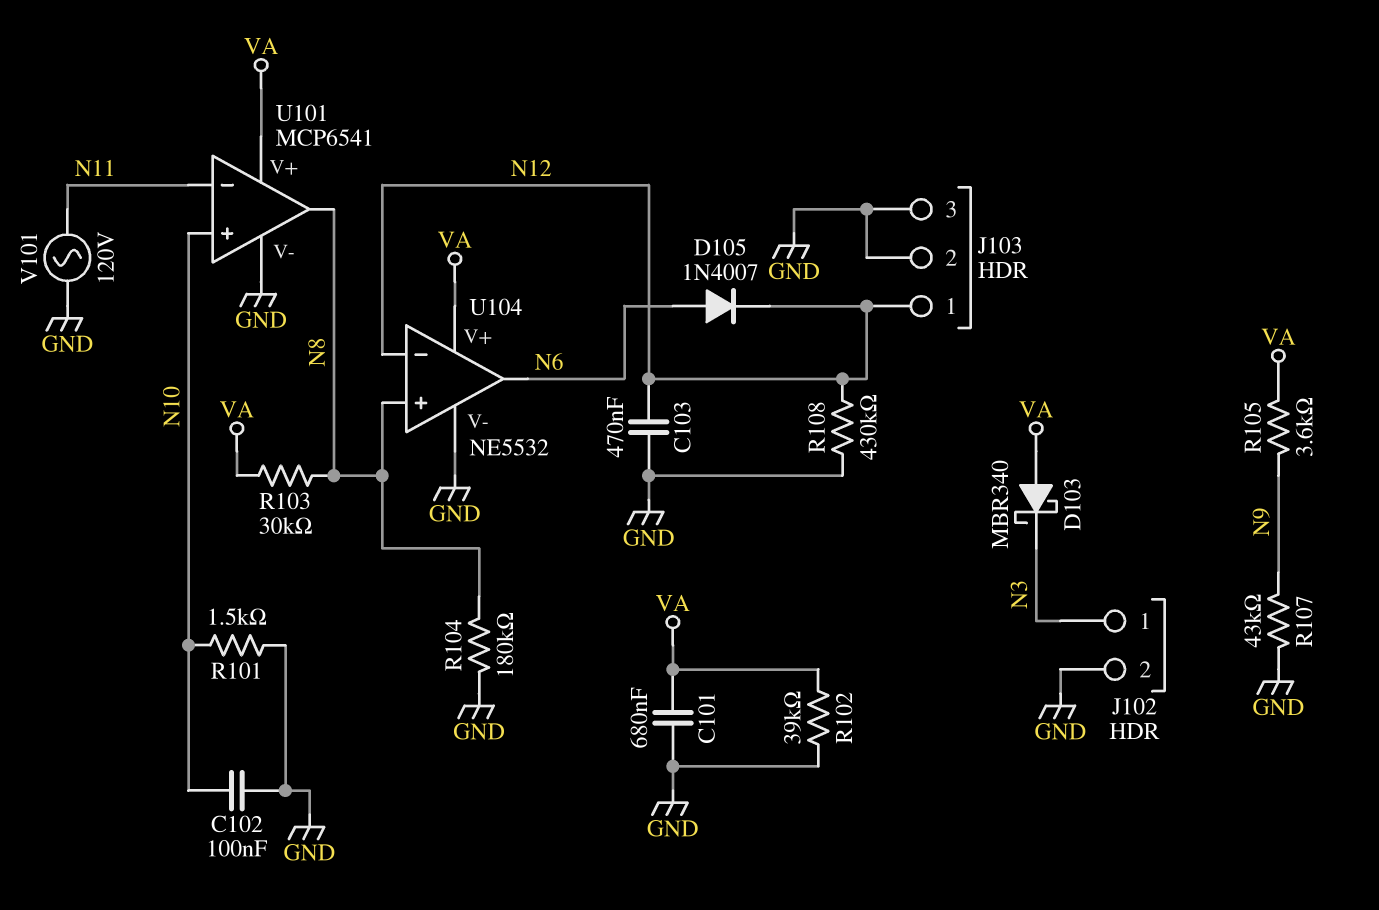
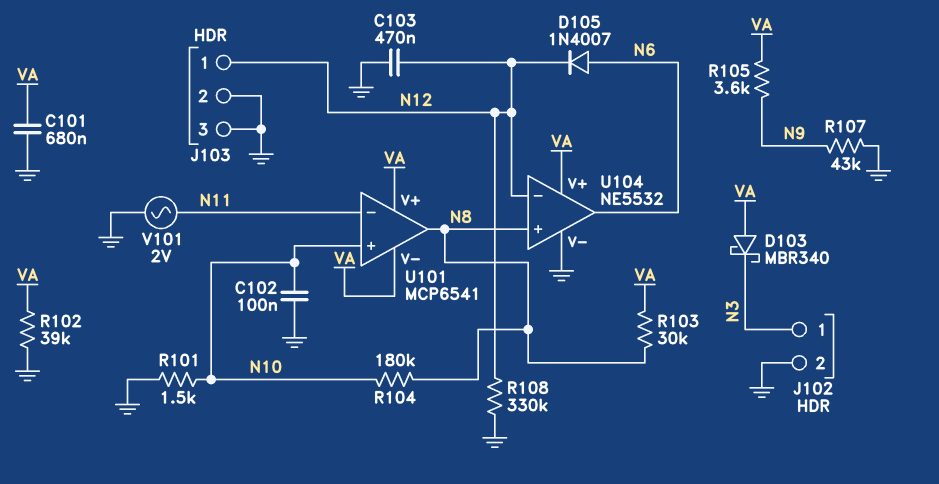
R104: 180k (GND, N8) -> 180k (N8, N10)
R108: 430k (GND, N12) -> 330k (GND, N12)
U101 pin V-: GND -> VA
V101: AC 120V (GND, N11) -> AC 2V (GND, N11)

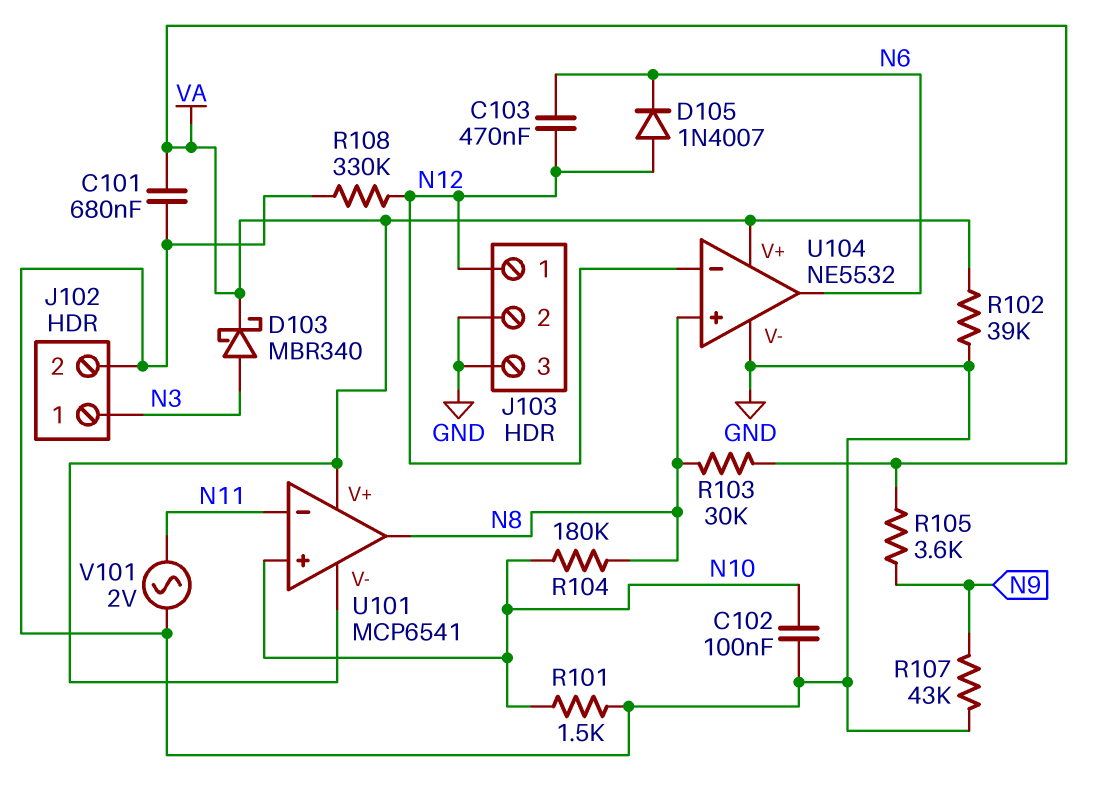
C103: 470nF (GND, N12) -> 470nF (N6, N12)
D103: schottky MBR340 (A VA, K N3) -> schottky MBR340 (A N3, K VA)
D105: diode 1N4007 (A N6, K N12) -> diode 1N4007 (A N12, K N6)

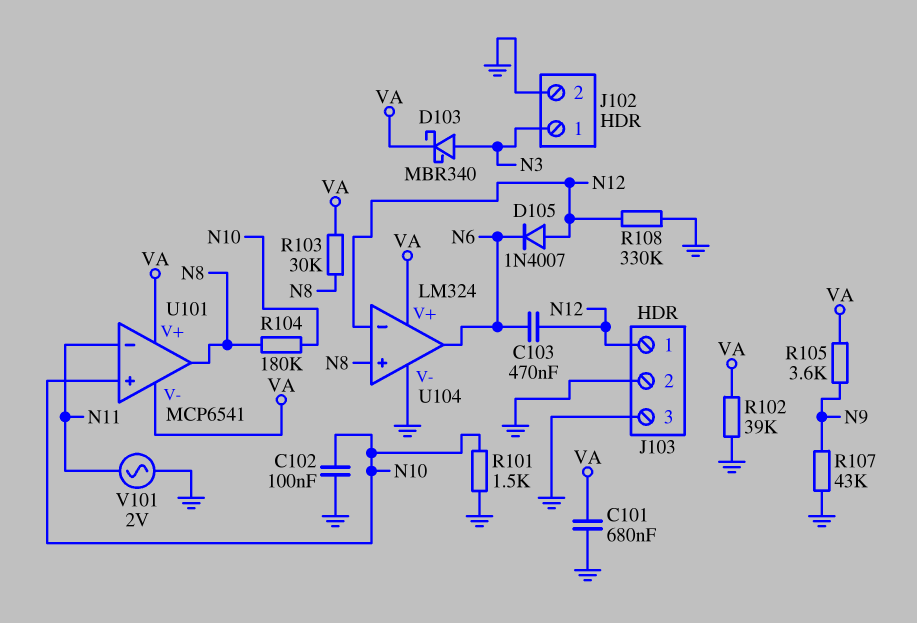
U104: NE5532 -> LM324

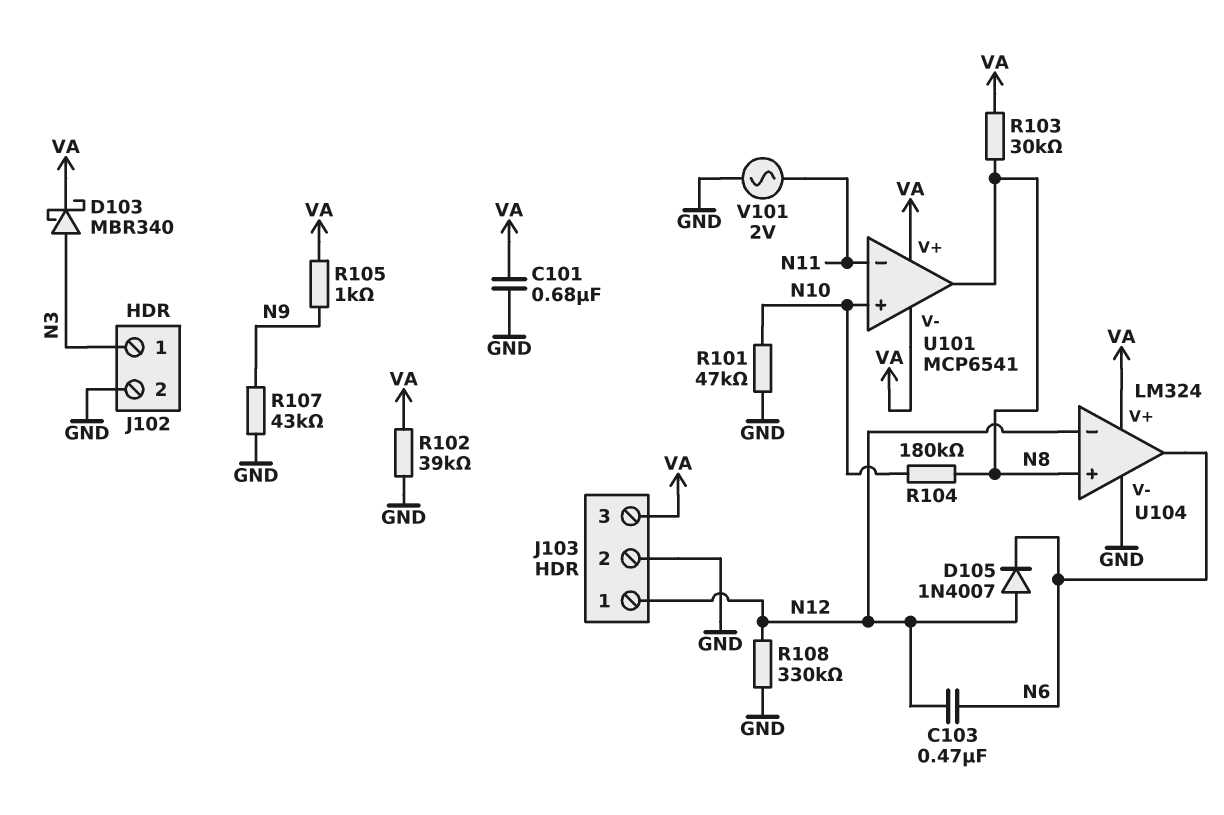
C102: 100nF (GND, N10) -> none
J103 pin 3: GND -> VA
R101: 1.5k (GND, N10) -> 47k (GND, N10)
R105: 3.6k (N9, VA) -> 1k (N9, VA)

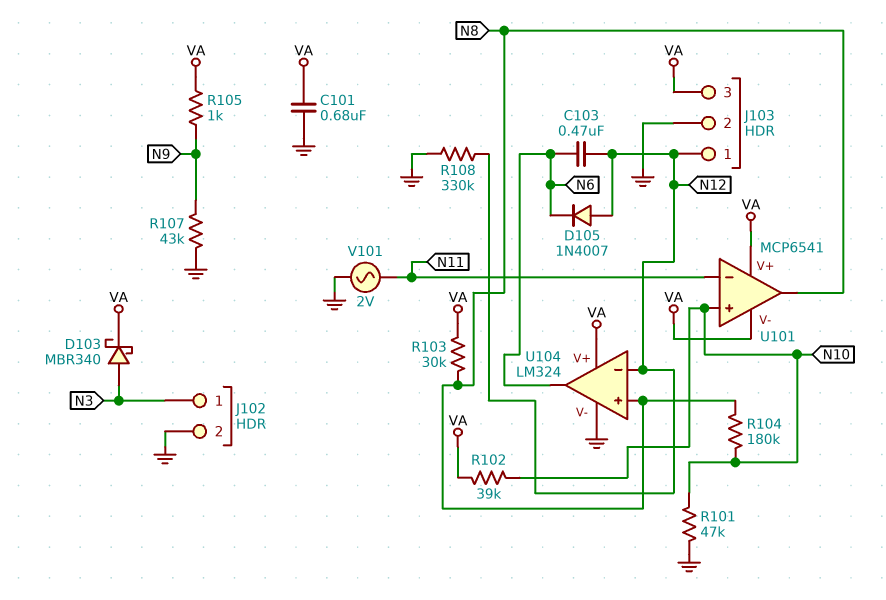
R102: 39k (GND, VA) -> 39k (N10, VA)

